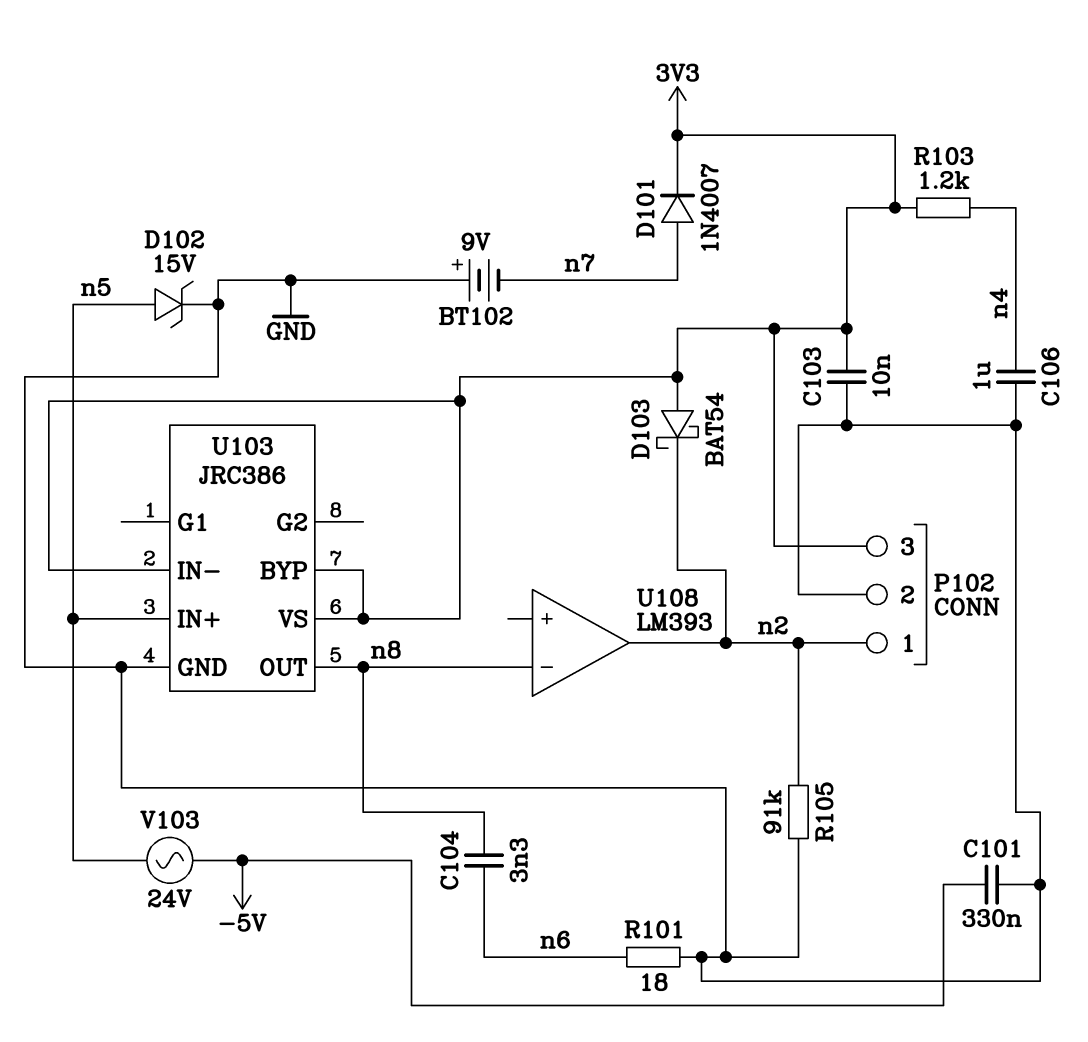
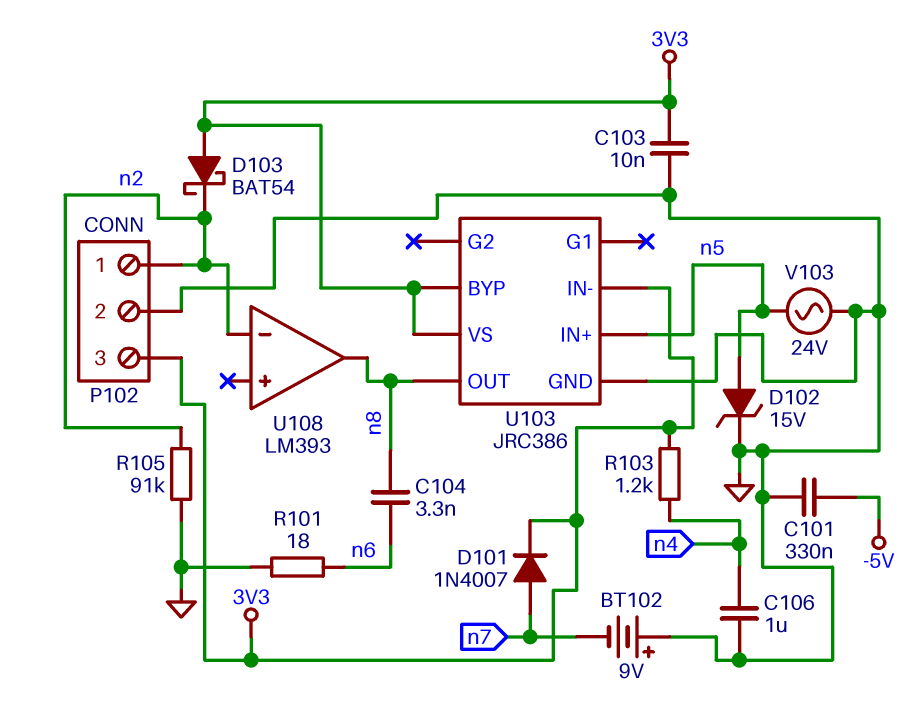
U108 pin in-: n8 -> n2
U108 pin out: n2 -> n8
V103: AC 24V (-5V, n5) -> AC 24V (GND, n5)

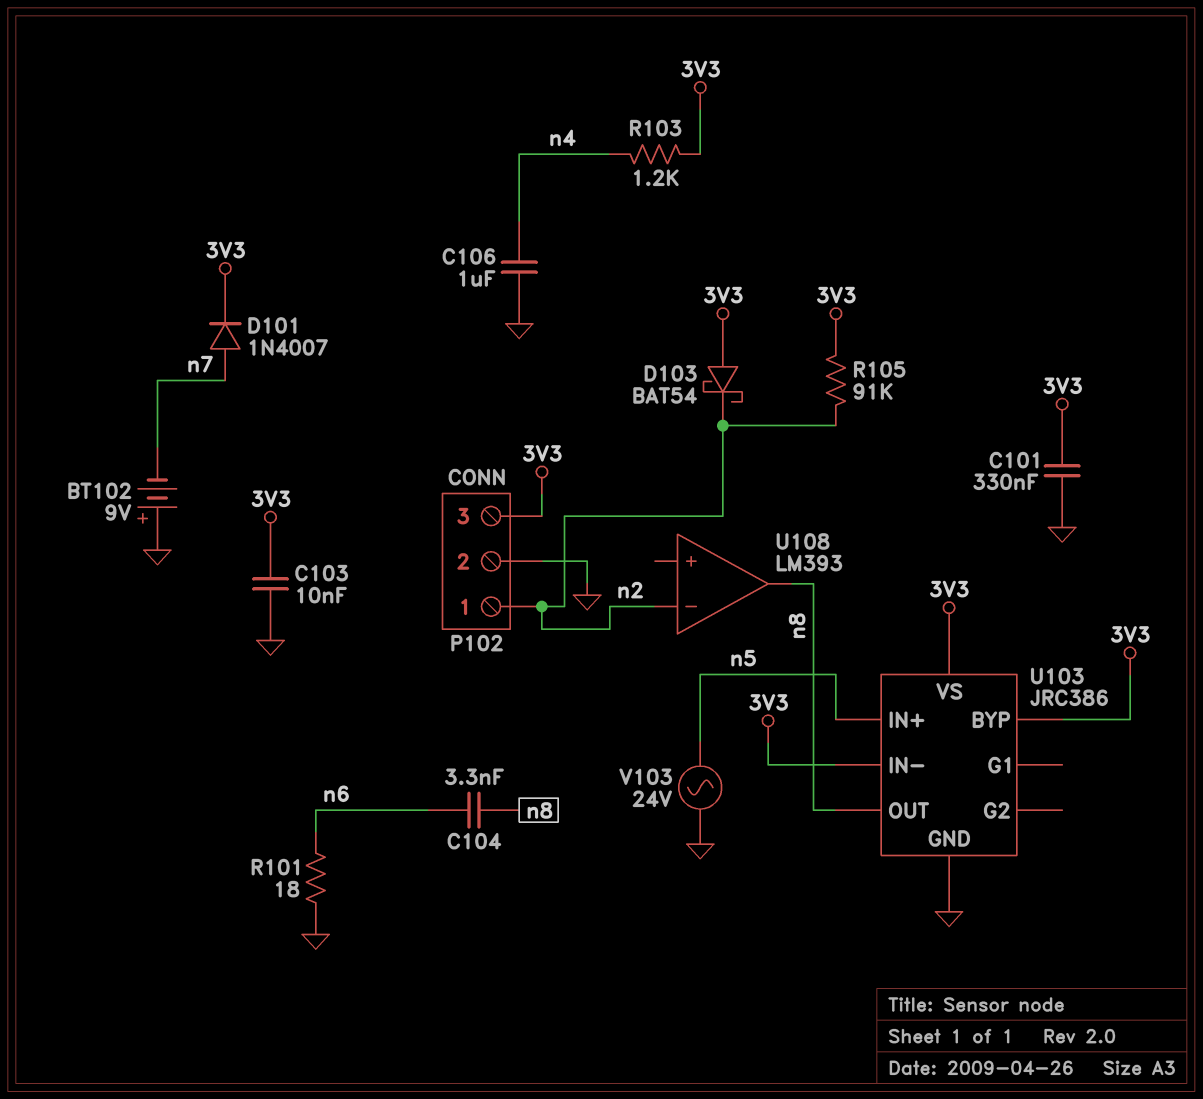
C101: 330nF (-5V, GND) -> 330nF (3V3, GND)
D102: zener 15V (A n5, K GND) -> none
R105: 91k (GND, n2) -> 91k (3V3, n2)

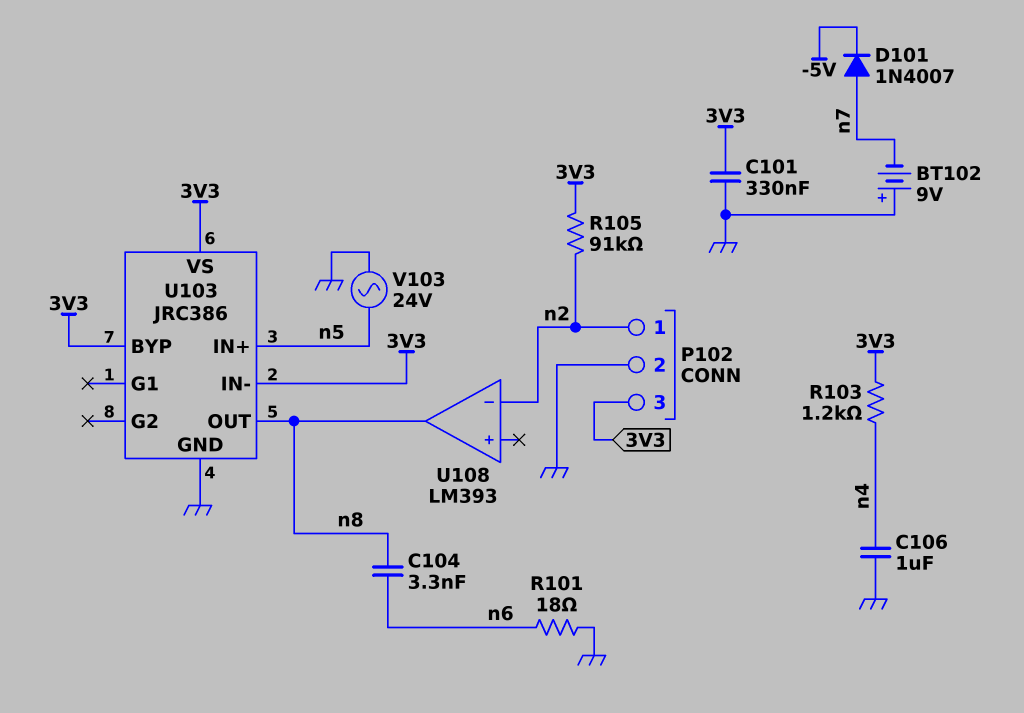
C103: 10nF (3V3, GND) -> none
D101: diode 1N4007 (A n7, K 3V3) -> diode 1N4007 (A n7, K -5V)
D103: schottky BAT54 (A 3V3, K n2) -> none

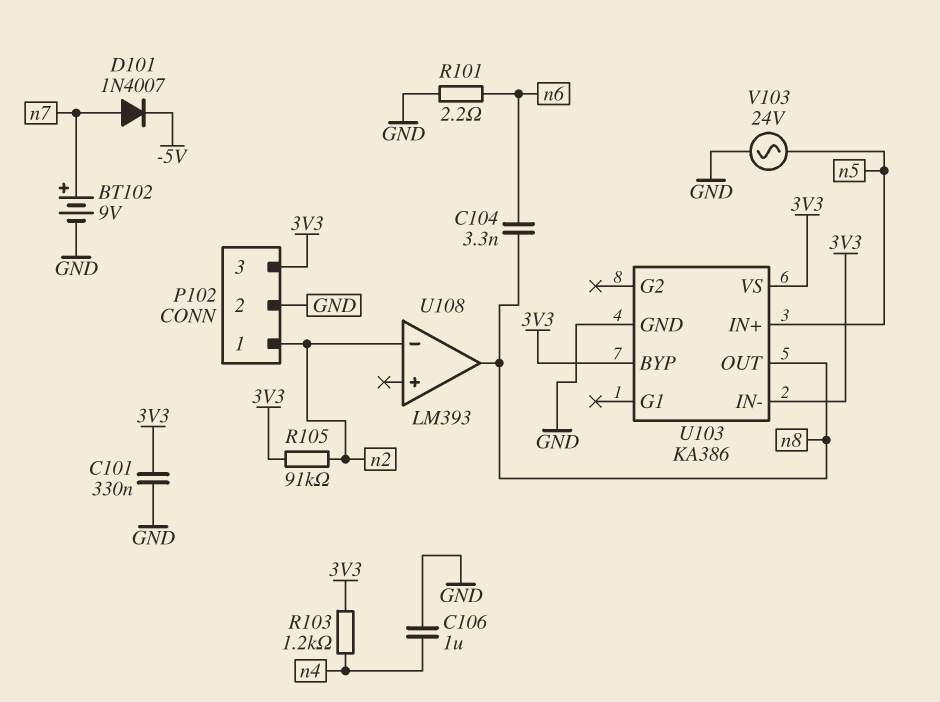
BT102: 9V (plus GND, minus n7) -> 9V (plus n7, minus GND)
R101: 18 (GND, n6) -> 2.2 (GND, n6)
U103: JRC386 -> KA386

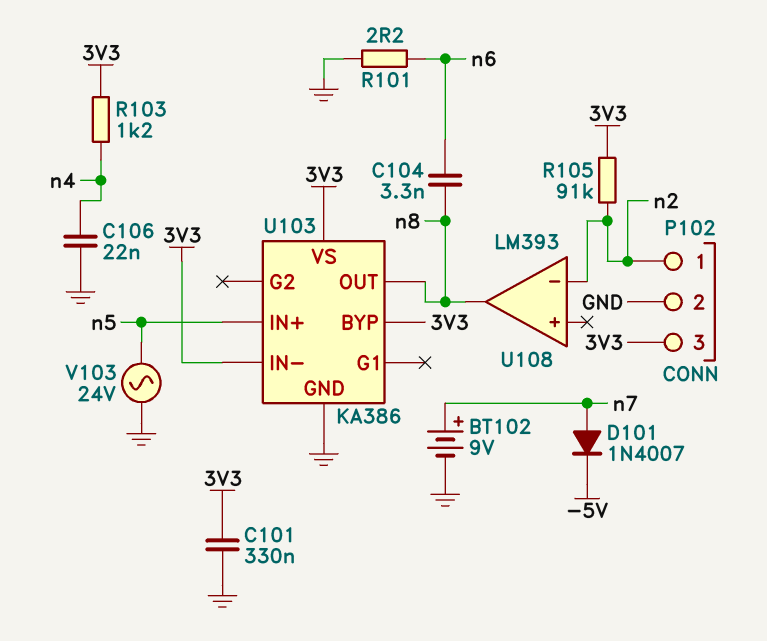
C106: 1uF (GND, n4) -> 22nF (GND, n4)

